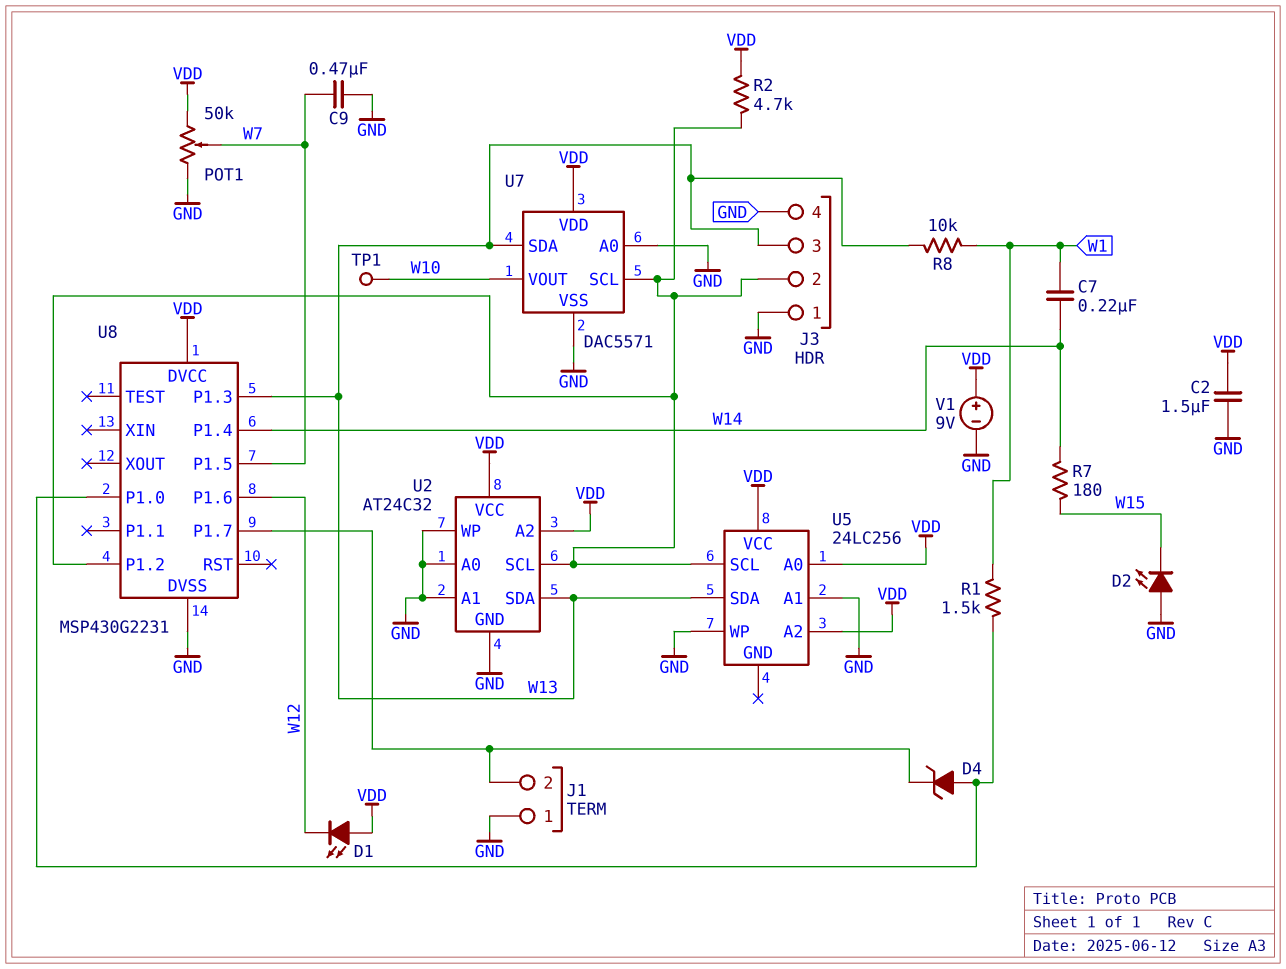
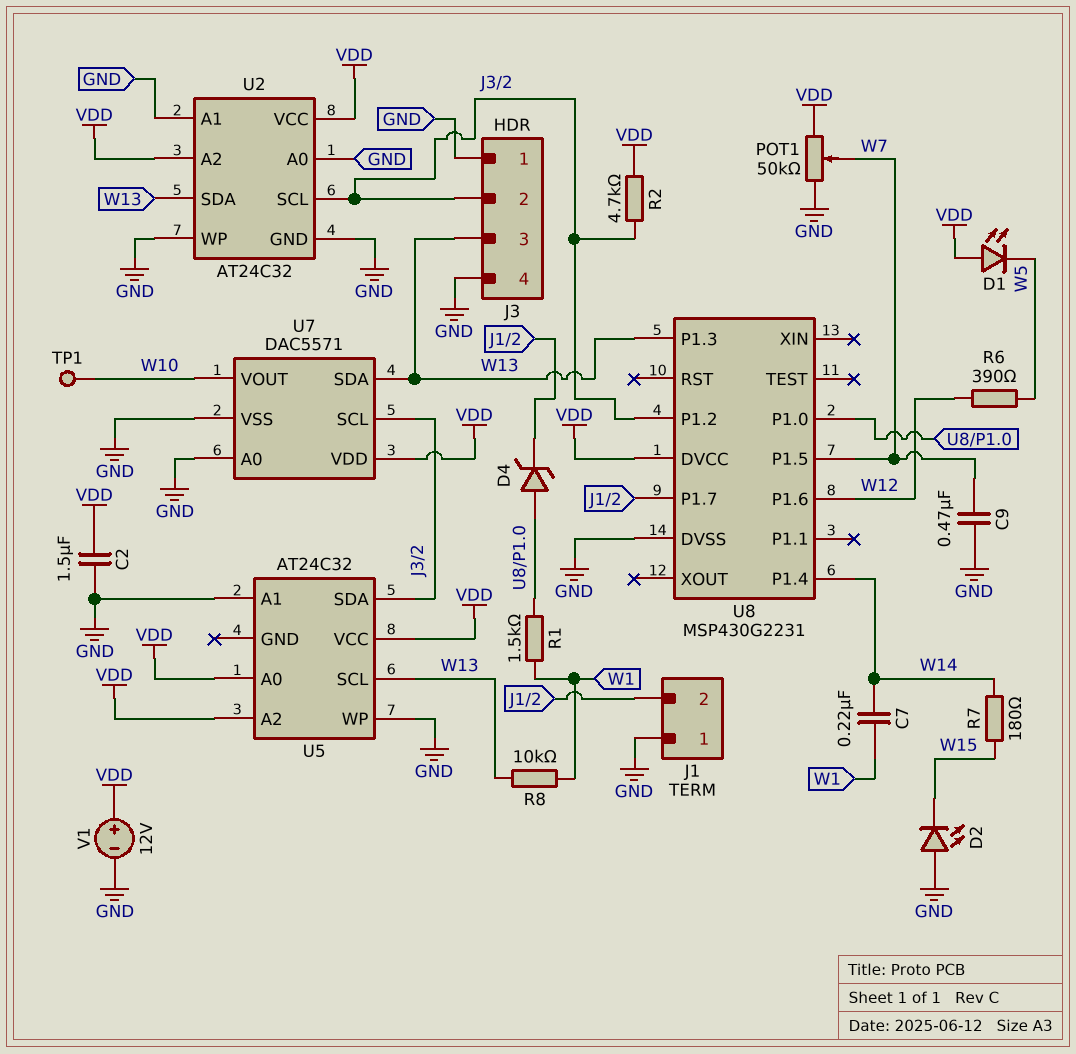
D1: LED (A VDD, K W12) -> LED (A VDD, K W5)
R6: none -> 390 (W5, W12)
U5: 24LC256 -> AT24C32
U5 pin SCL: J3/2 -> W13
U5 pin SDA: W13 -> J3/2
V1: 9V (plus VDD, minus GND) -> 12V (plus VDD, minus GND)

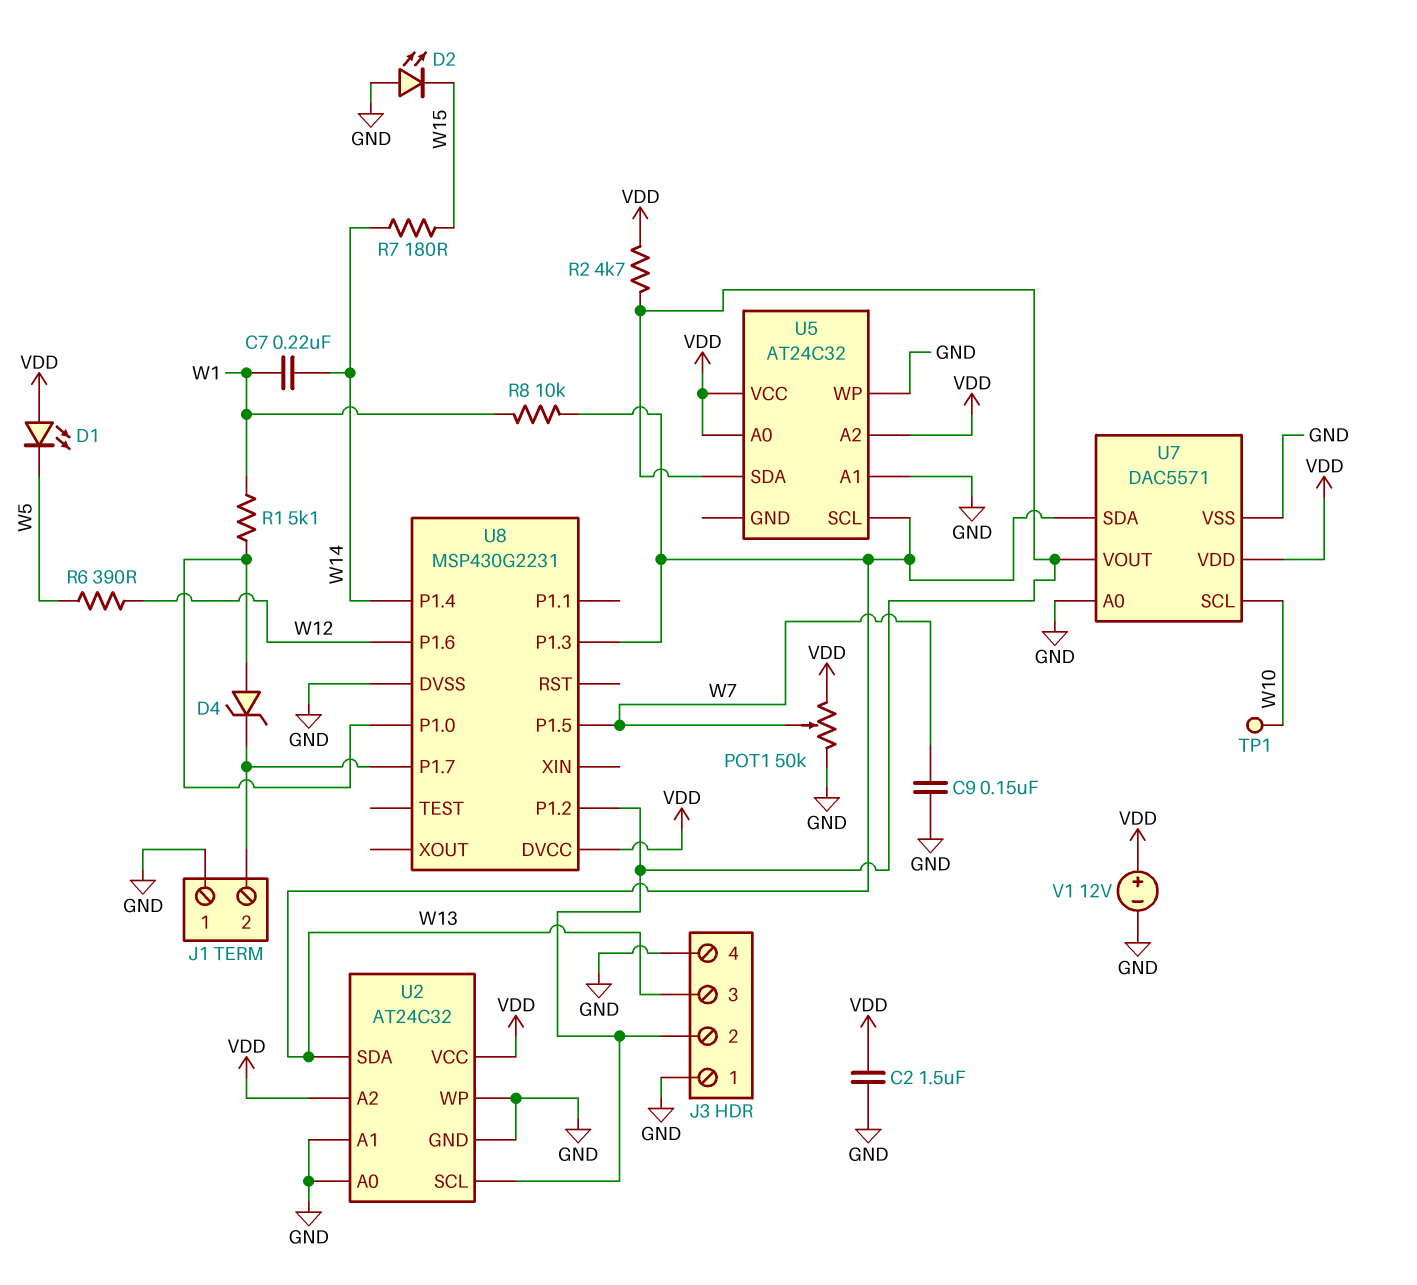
C9: 470nF (GND, W7) -> 150nF (GND, W7)
R1: 1.5k (U8/P1.0, W1) -> 5.1k (U8/P1.0, W1)
U7 pin SCL: J3/2 -> W10
U7 pin VOUT: W10 -> J3/2

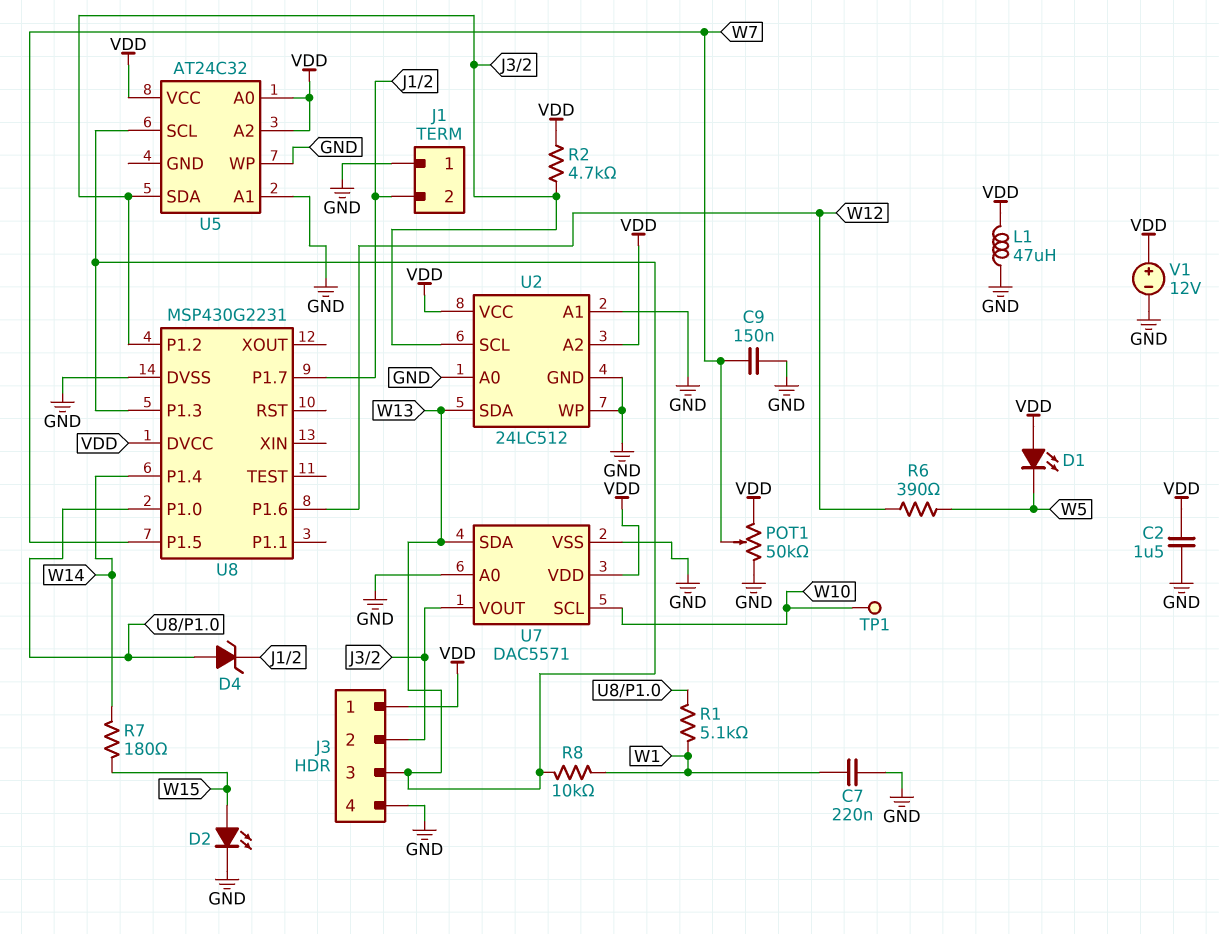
C7: 220nF (W1, W14) -> 220nF (GND, W1)
D2: LED (A GND, K W15) -> LED (A W15, K GND)
J3 pin 1: GND -> VDD
L1: none -> 47uH (GND, VDD)
U2: AT24C32 -> 24LC512

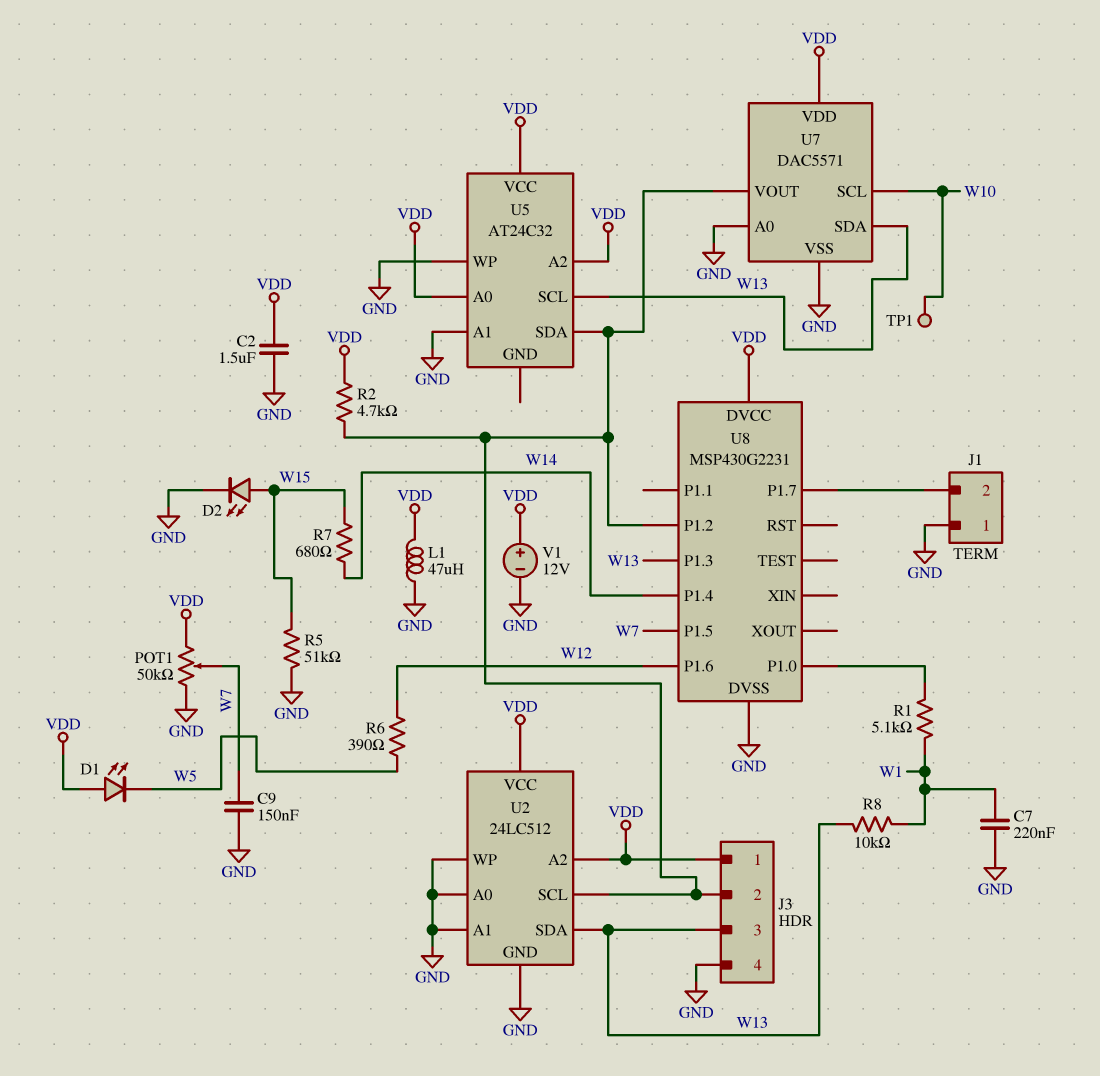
D4: zener (A U8/P1.0, K J1/2) -> none
R5: none -> 51k (GND, W15)
R7: 180 (W14, W15) -> 680 (W14, W15)

